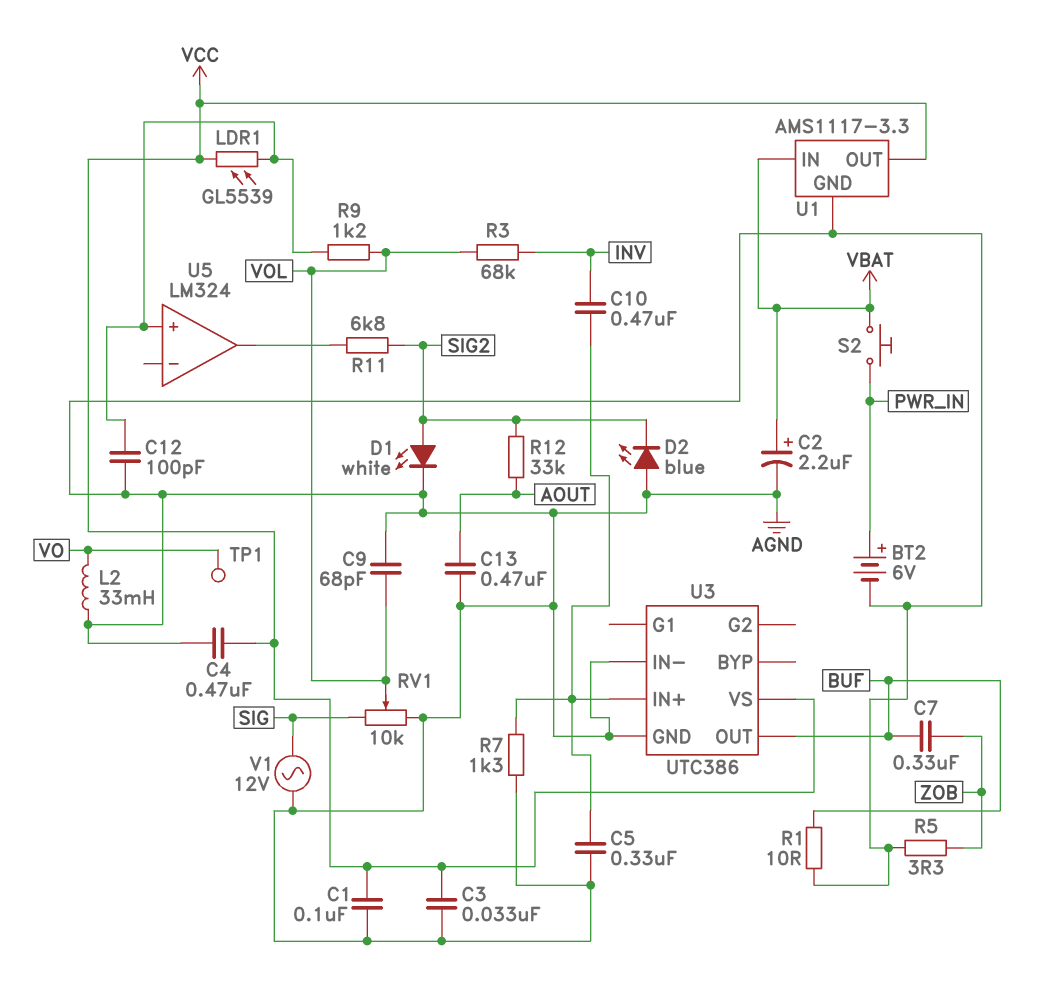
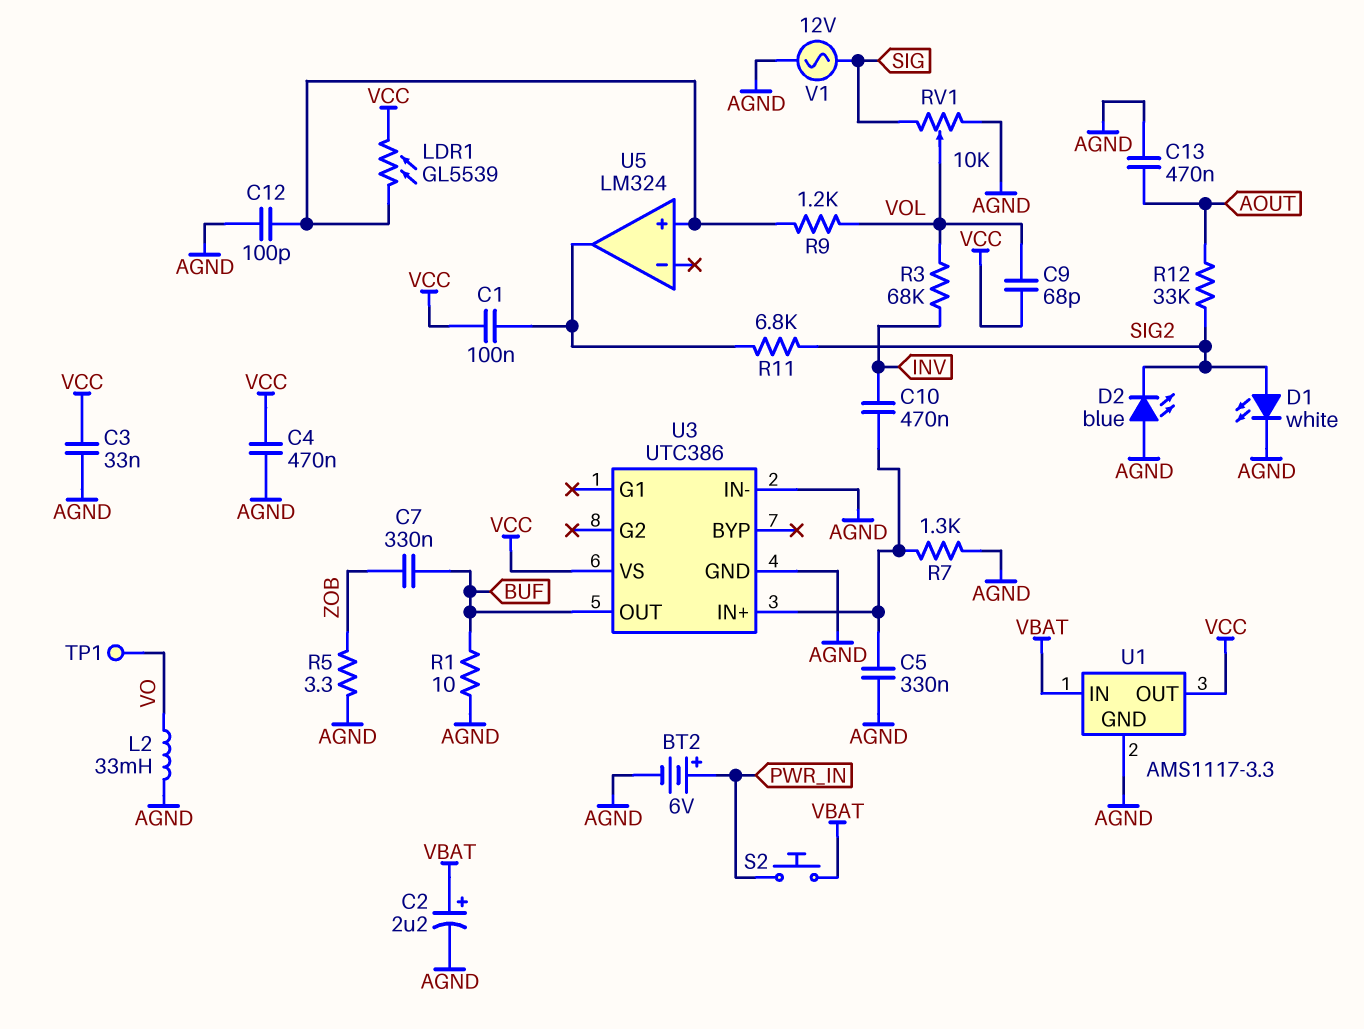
C1: 100nF (AGND, VCC) -> 100nF (U5/out, VCC)
C9: 68pF (AGND, VOL) -> 68pF (VCC, VOL)

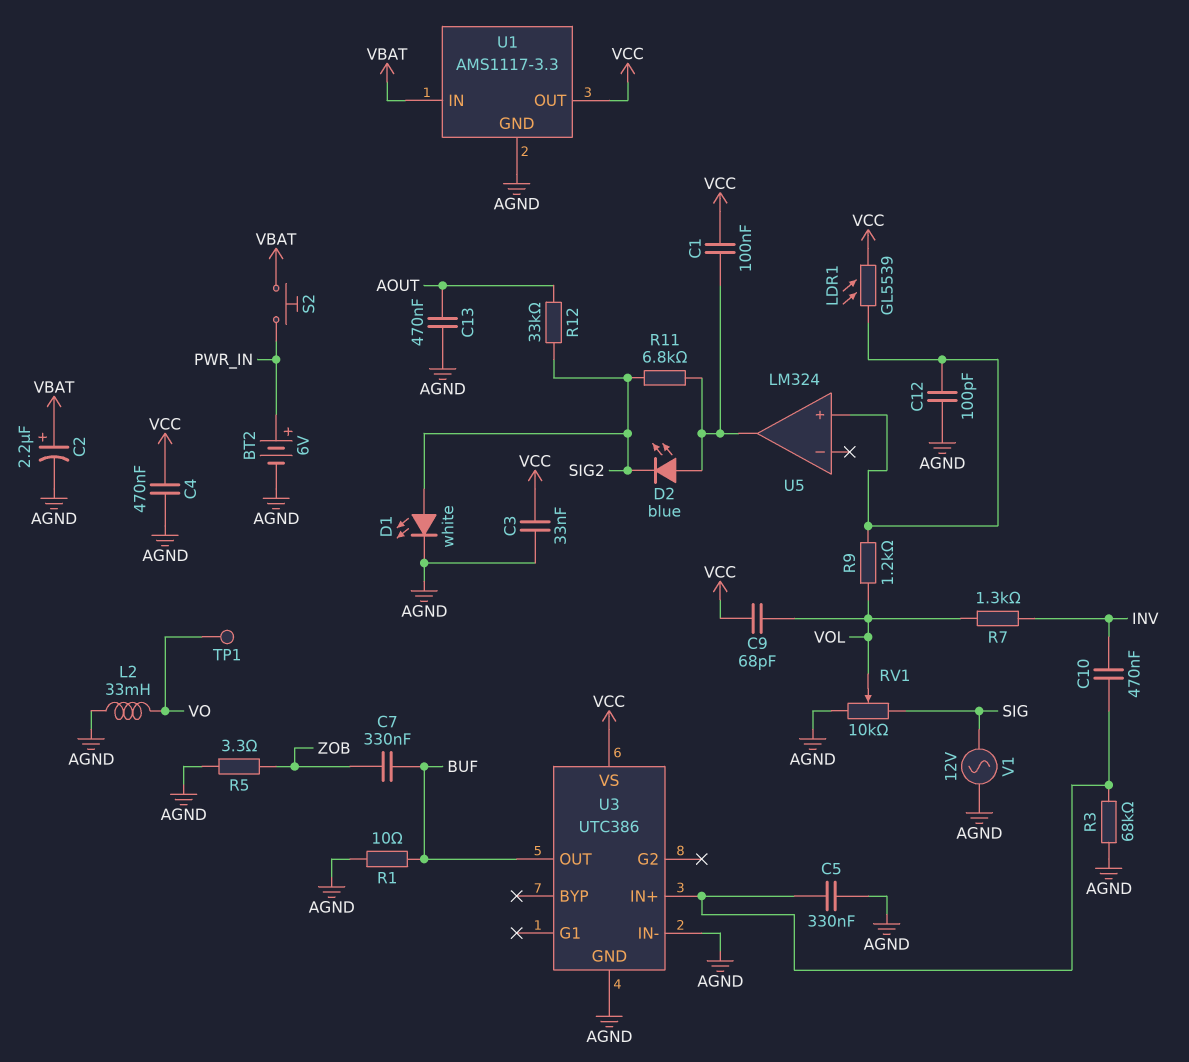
D2: LED blue (A AGND, K SIG2) -> LED blue (A U5/out, K SIG2)
R3: 68k (INV, VOL) -> 68k (AGND, U3/IN+)
R7: 1.3k (AGND, U3/IN+) -> 1.3k (INV, VOL)

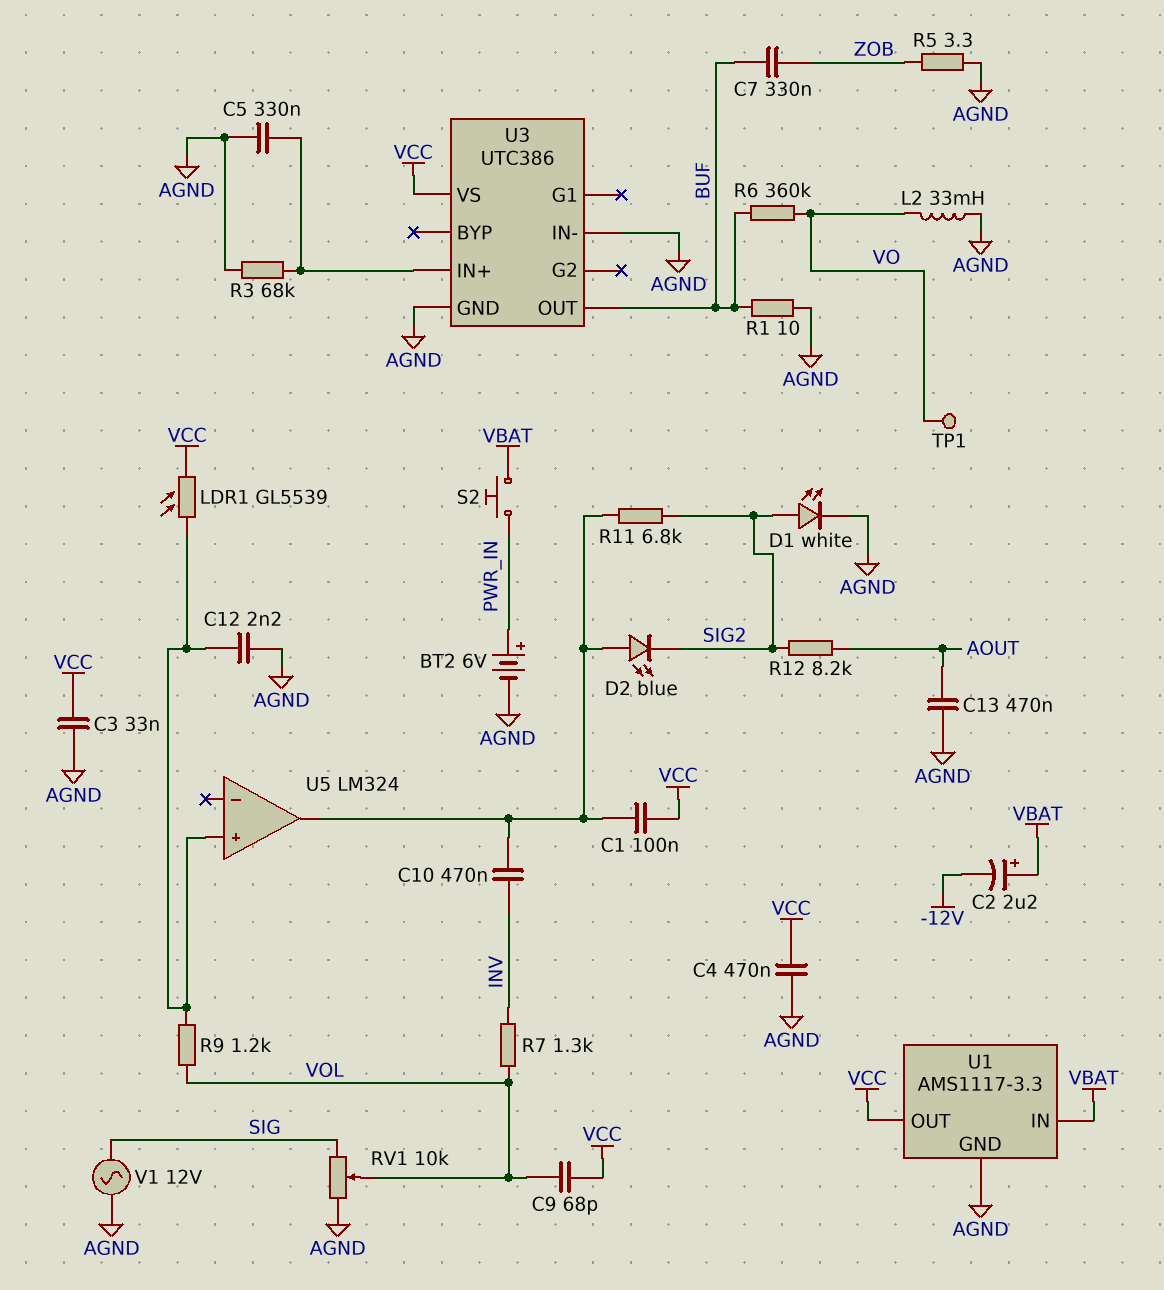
C2: 2.2uF (plus VBAT, minus AGND) -> 2.2uF (plus VBAT, minus -12V)
C10: 470nF (INV, U3/IN+) -> 470nF (INV, U5/out)
C12: 100pF (AGND, U5/in+) -> 2.2nF (AGND, U5/in+)
R6: none -> 360k (BUF, VO)
R12: 33k (AOUT, SIG2) -> 8.2k (AOUT, SIG2)

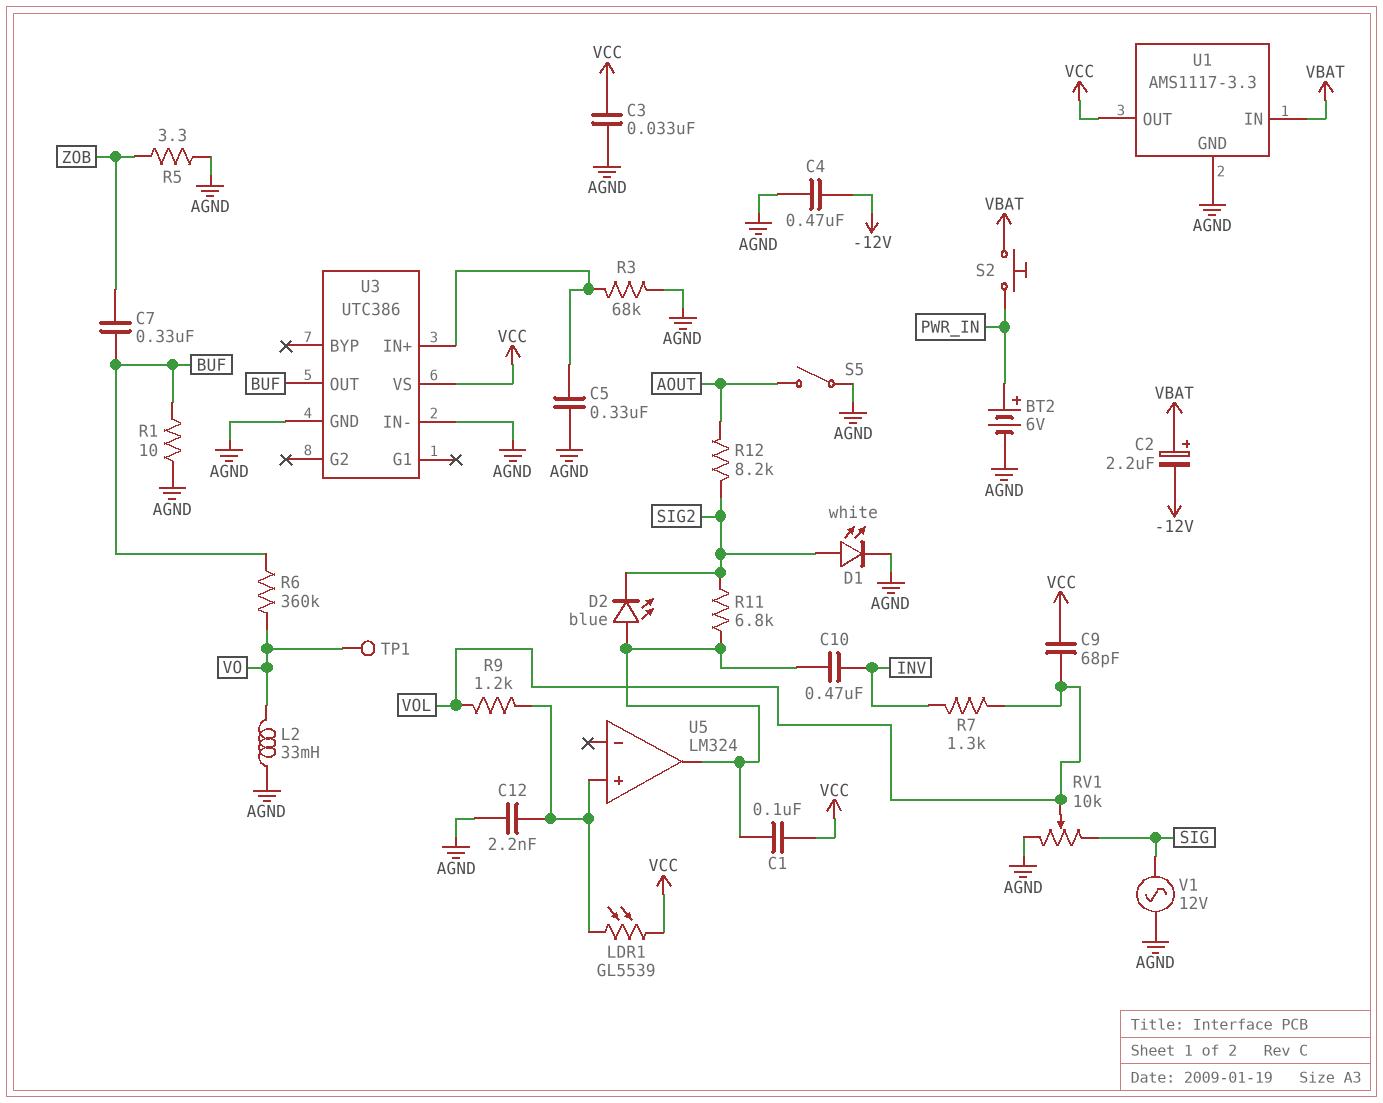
C4: 470nF (AGND, VCC) -> 470nF (-12V, AGND)
C13: 470nF (AGND, AOUT) -> none
S5: none -> switch (AGND, AOUT)

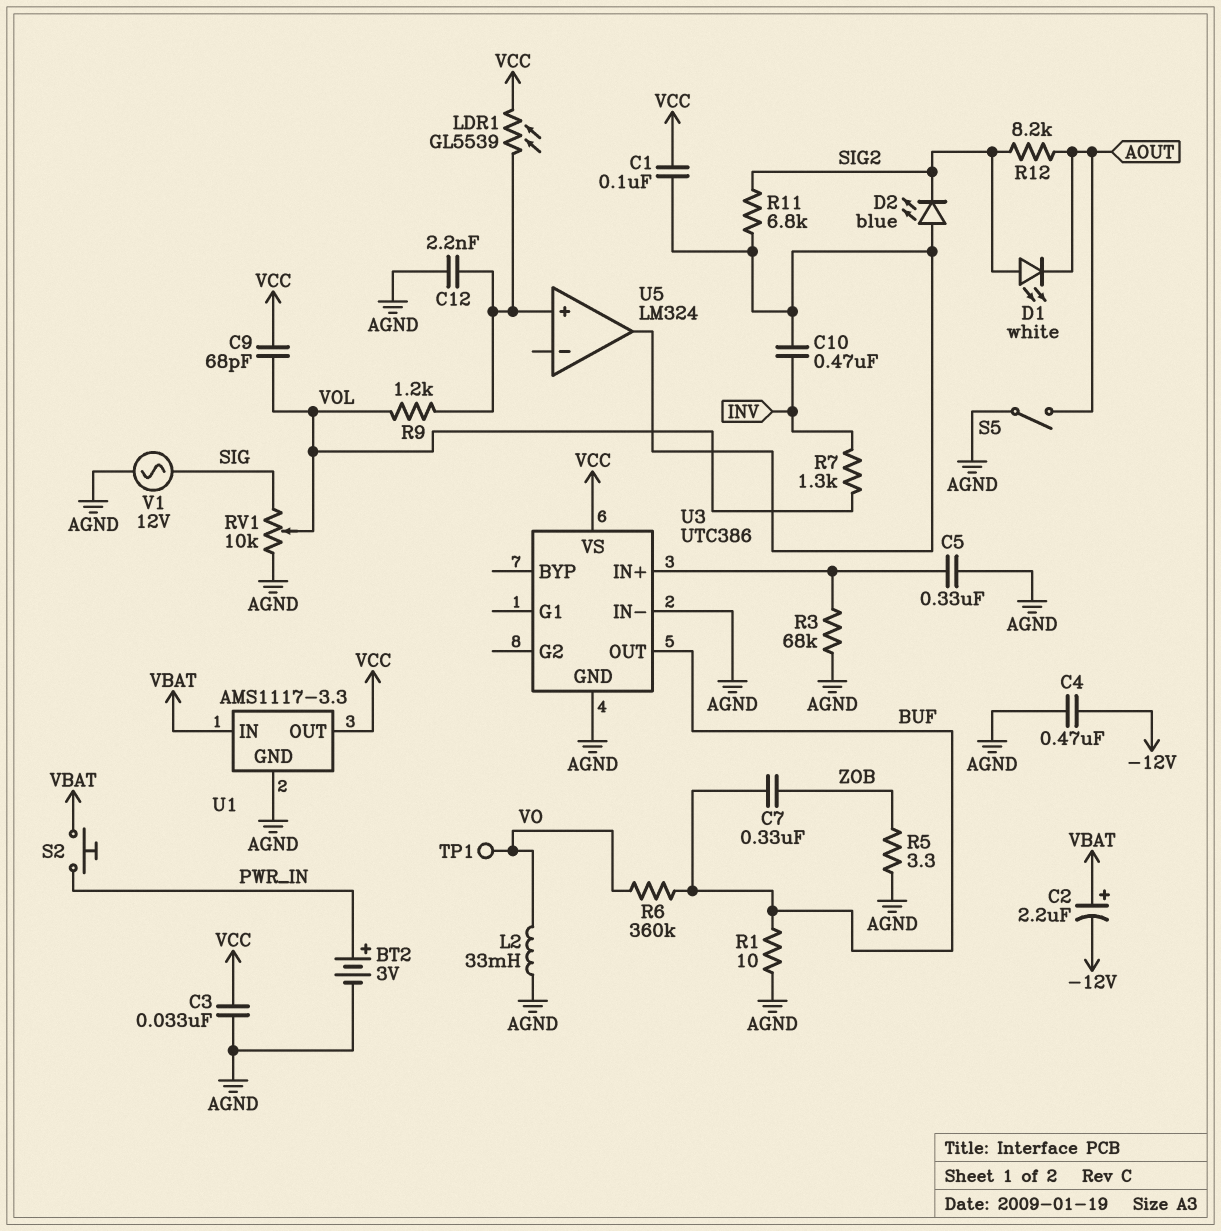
BT2: 6V (plus PWR_IN, minus AGND) -> 3V (plus PWR_IN, minus AGND)
D1: LED white (A SIG2, K AGND) -> LED white (A SIG2, K AOUT)

